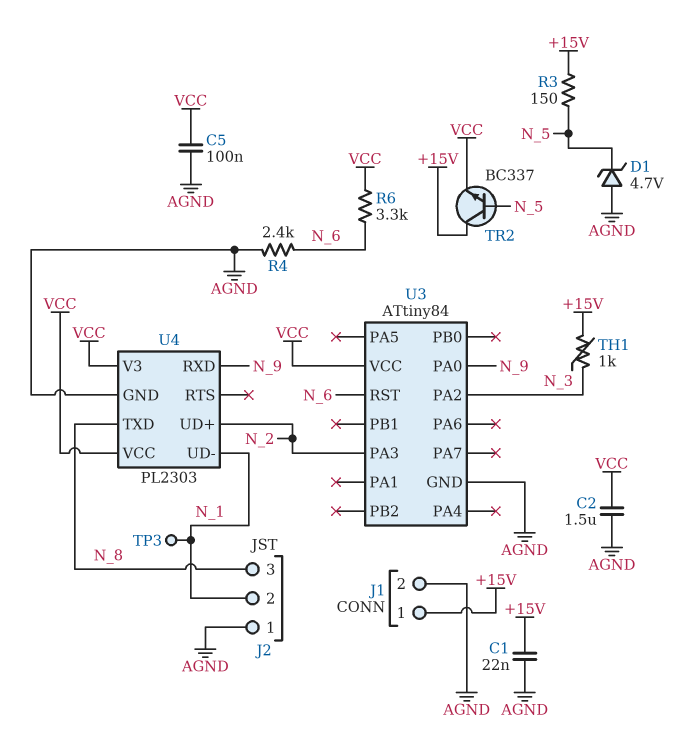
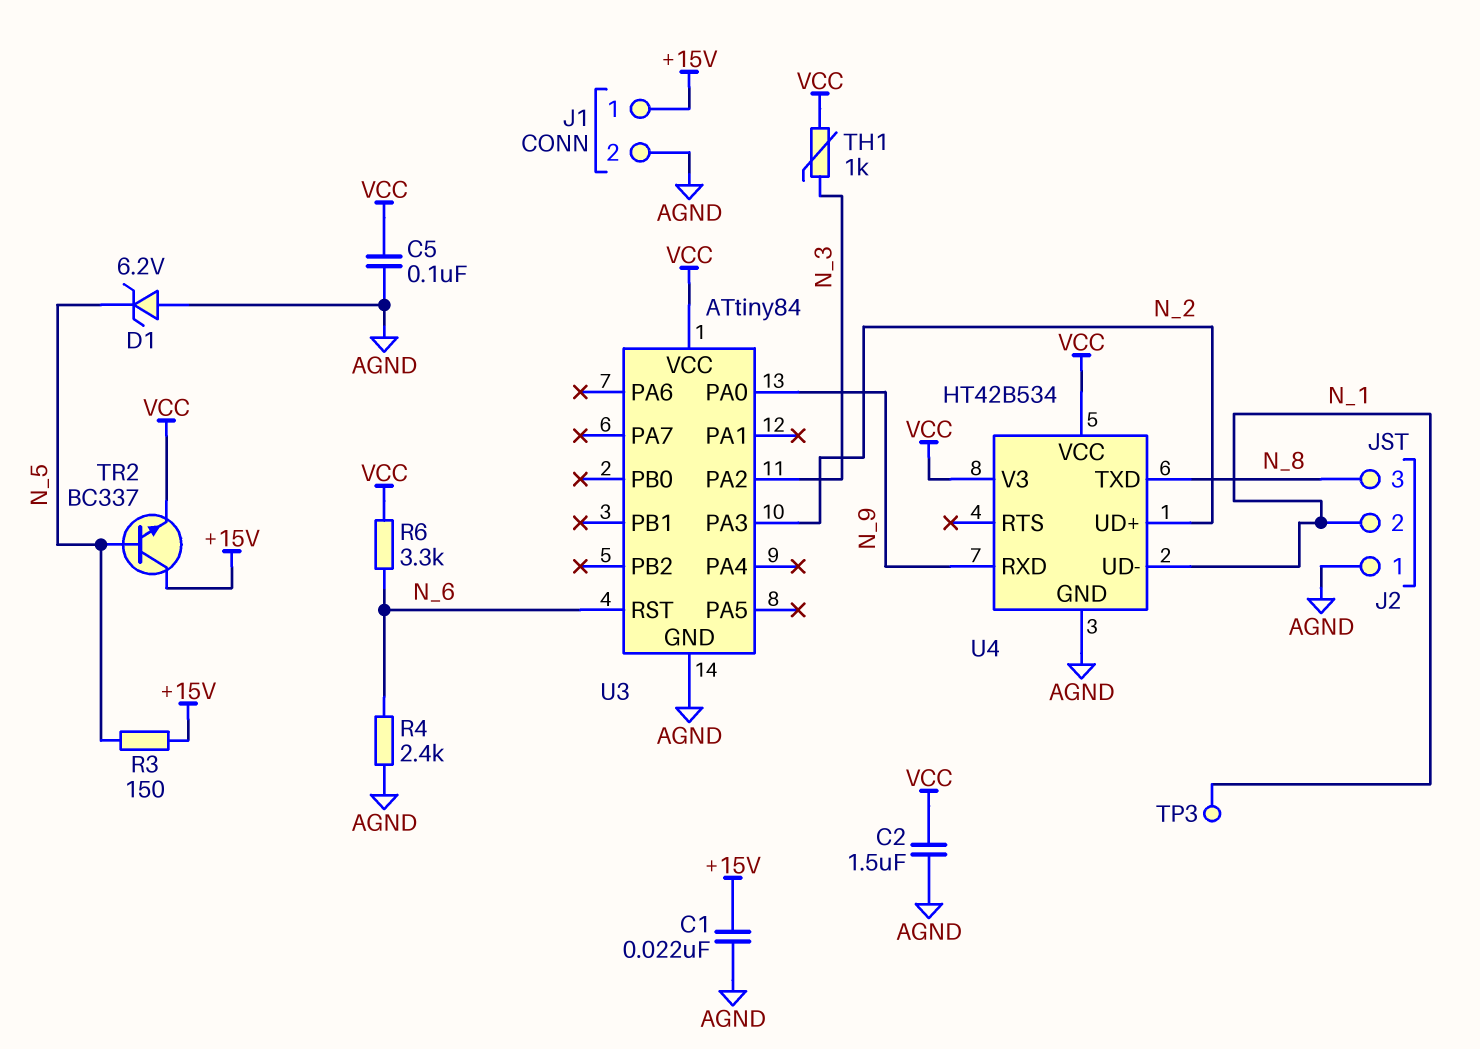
D1: zener 4.7V (A AGND, K N_5) -> zener 6.2V (A AGND, K N_5)
TH1: 1k (+15V, N_3) -> 1k (N_3, VCC)
U4: PL2303 -> HT42B534

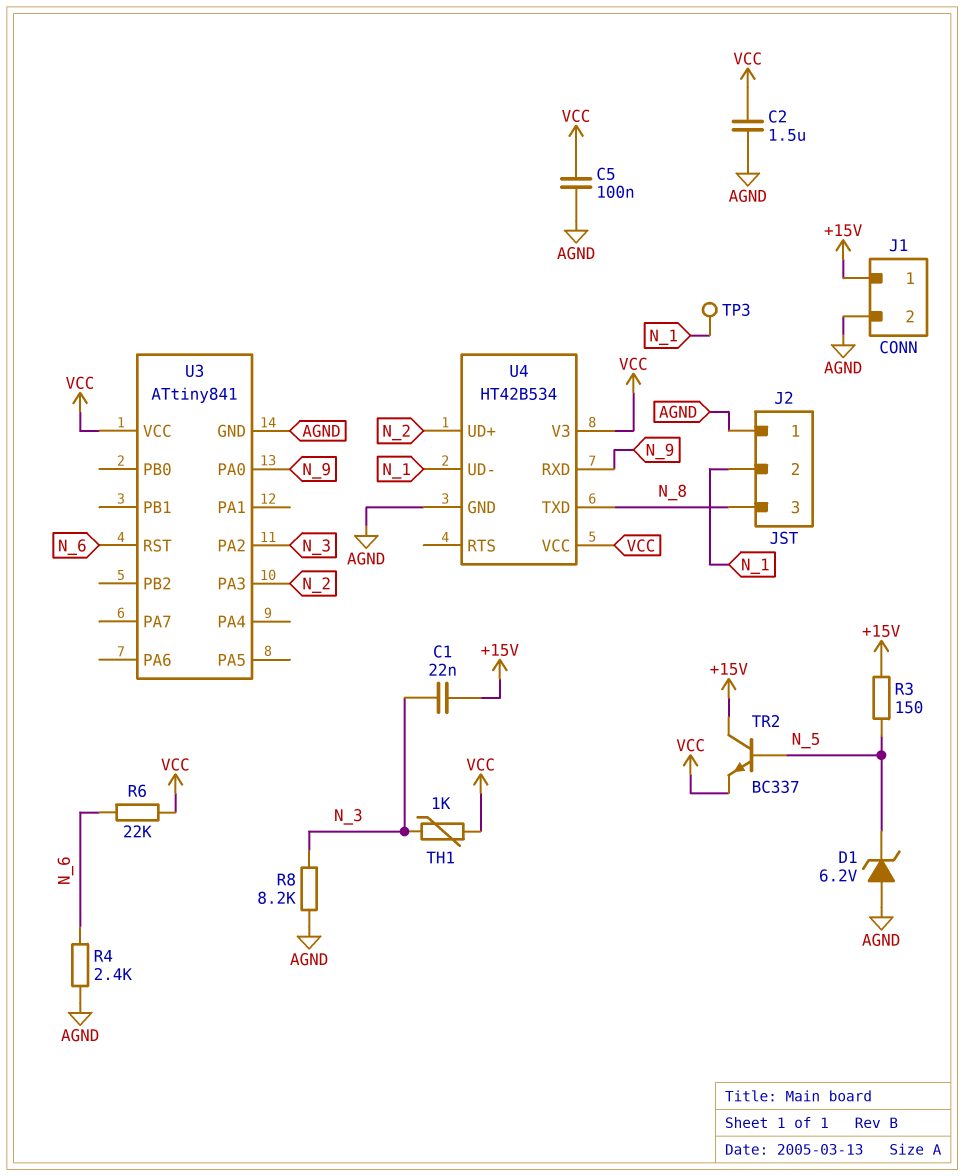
C1: 22nF (+15V, AGND) -> 22nF (+15V, N_3)
R6: 3.3k (N_6, VCC) -> 22k (N_6, VCC)
R8: none -> 8.2k (AGND, N_3)
U3: ATtiny84 -> ATtiny841

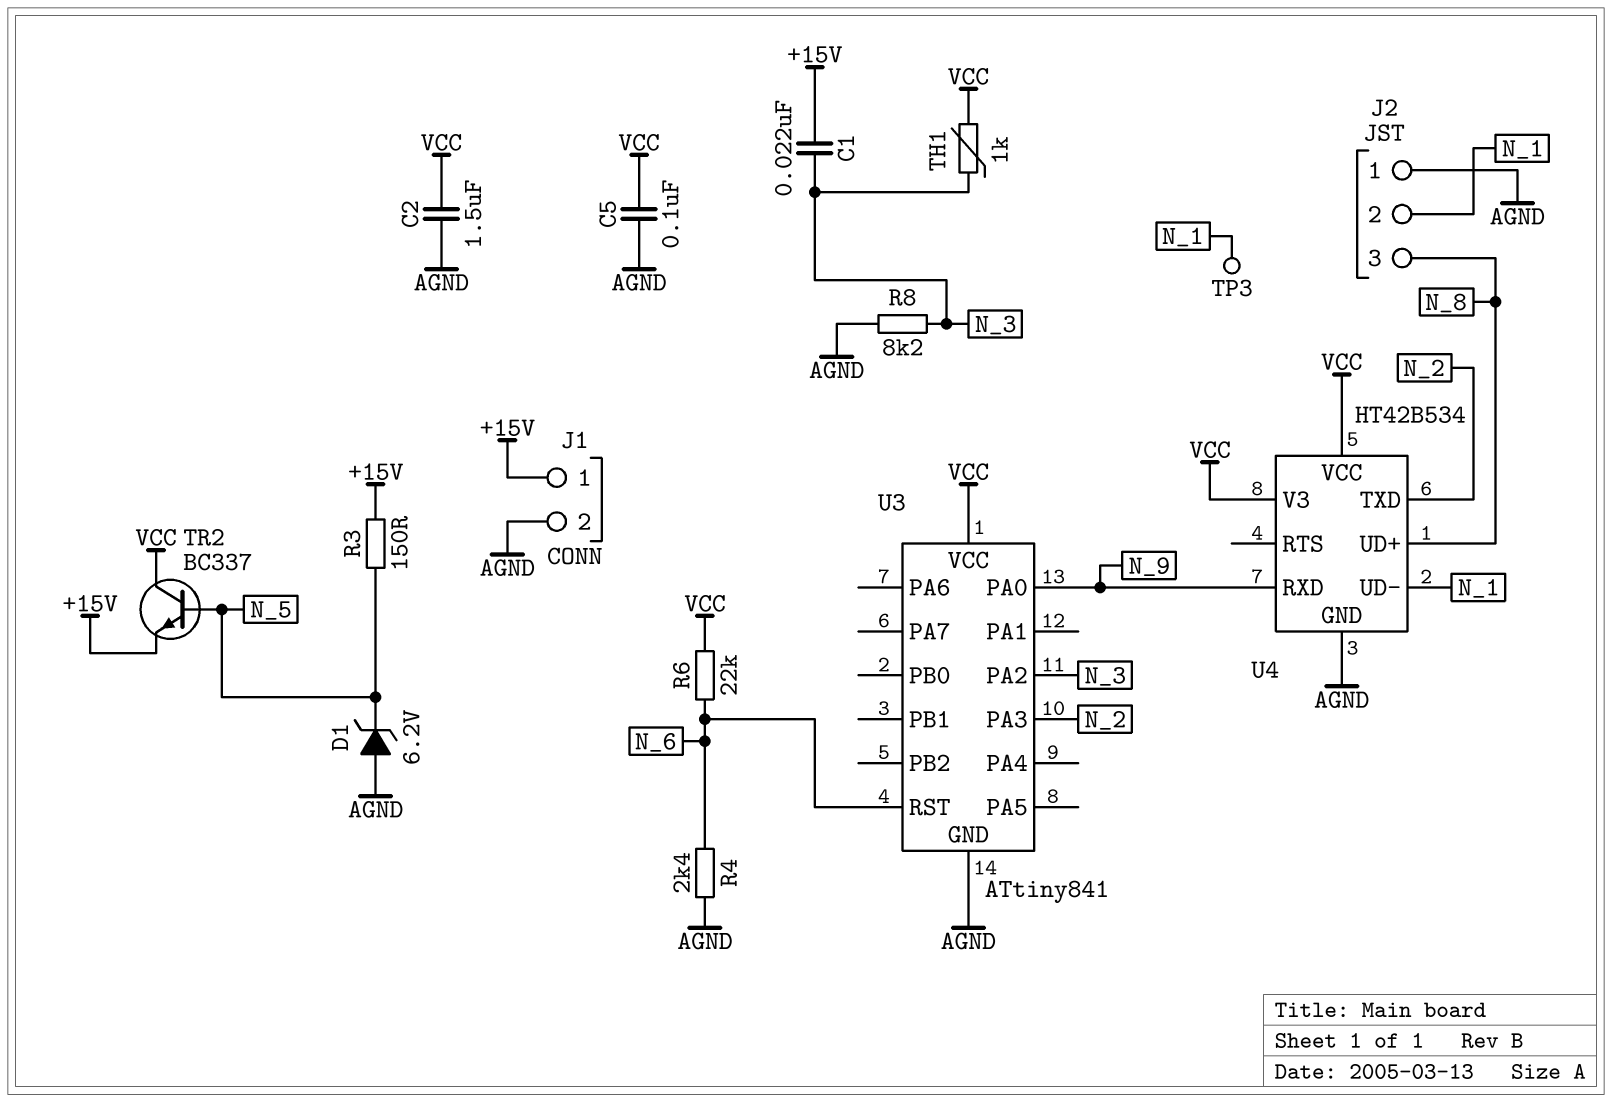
TR2: NPN BC337 (B N_5, C +15V, E VCC) -> NPN BC337 (B N_5, C VCC, E +15V)
U4 pin TXD: N_8 -> N_2
U4 pin UD+: N_2 -> N_8

